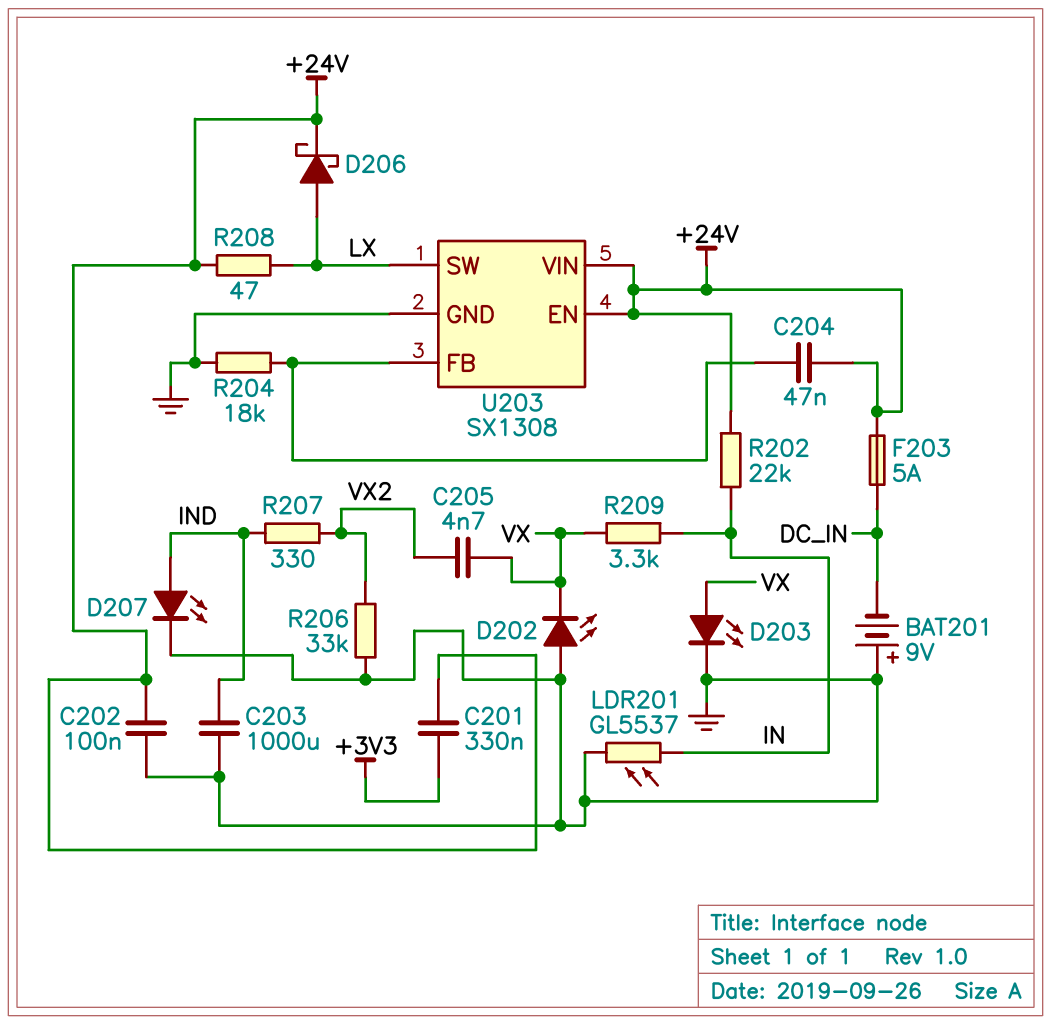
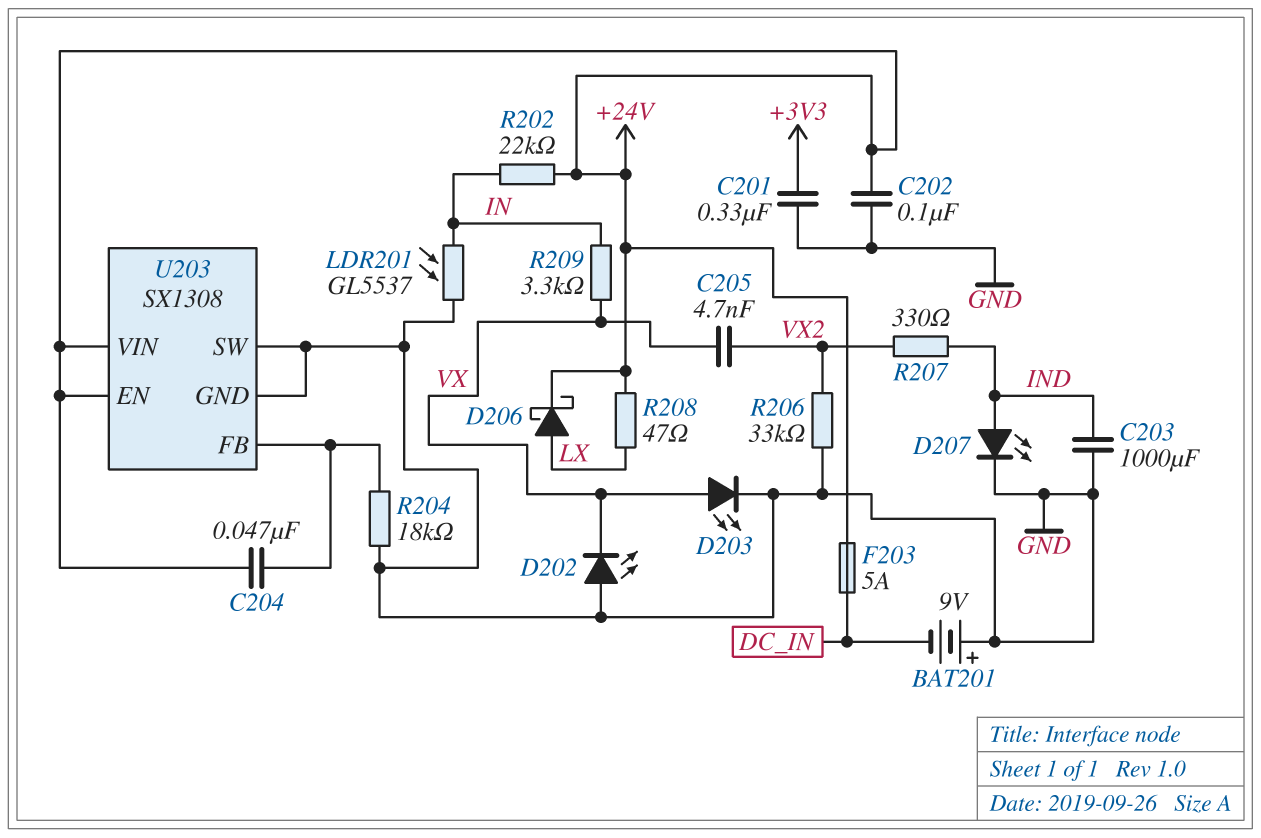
C201: 330nF (+3V3, +24V) -> 330nF (+3V3, GND)
U203 pin SW: LX -> GND

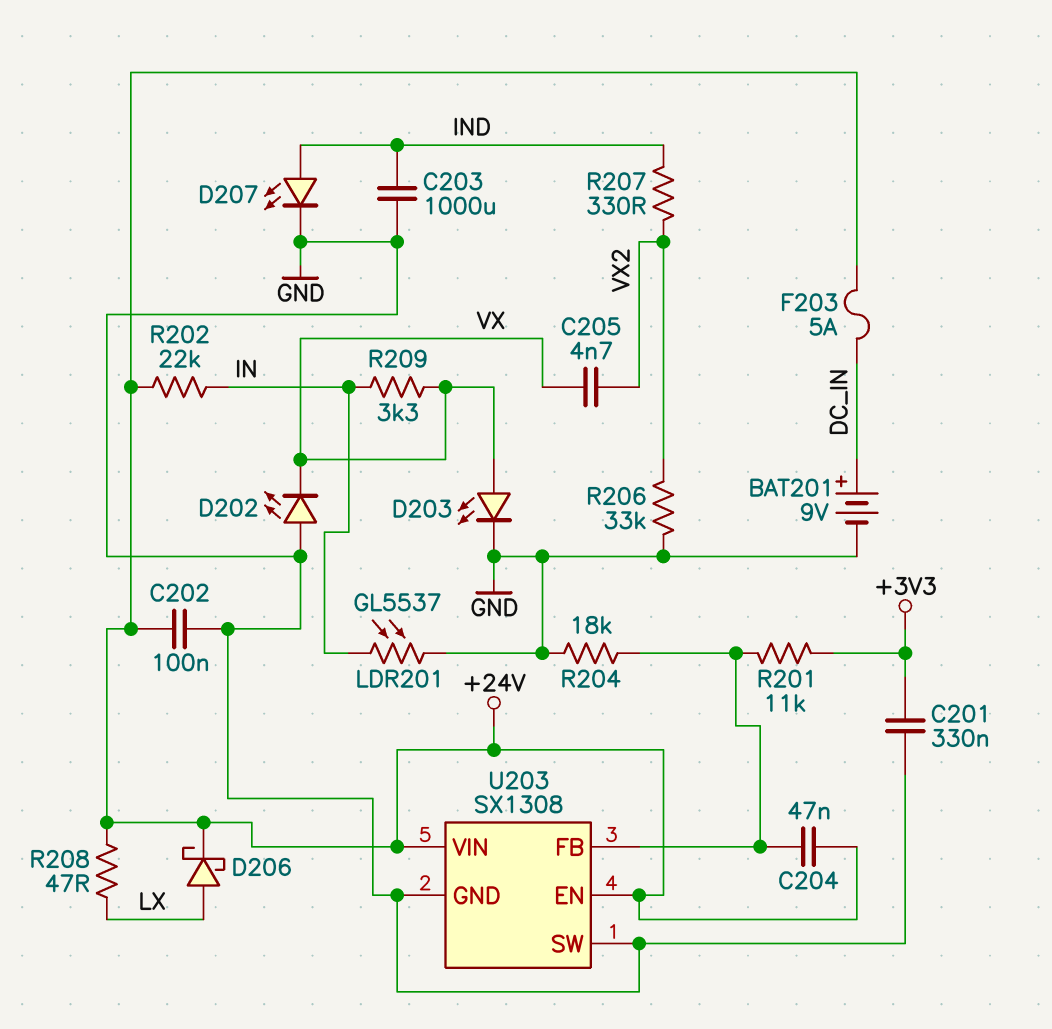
BAT201: 9V (plus GND, minus DC_IN) -> 9V (plus DC_IN, minus GND)
R201: none -> 11k (+3V3, U203/FB)

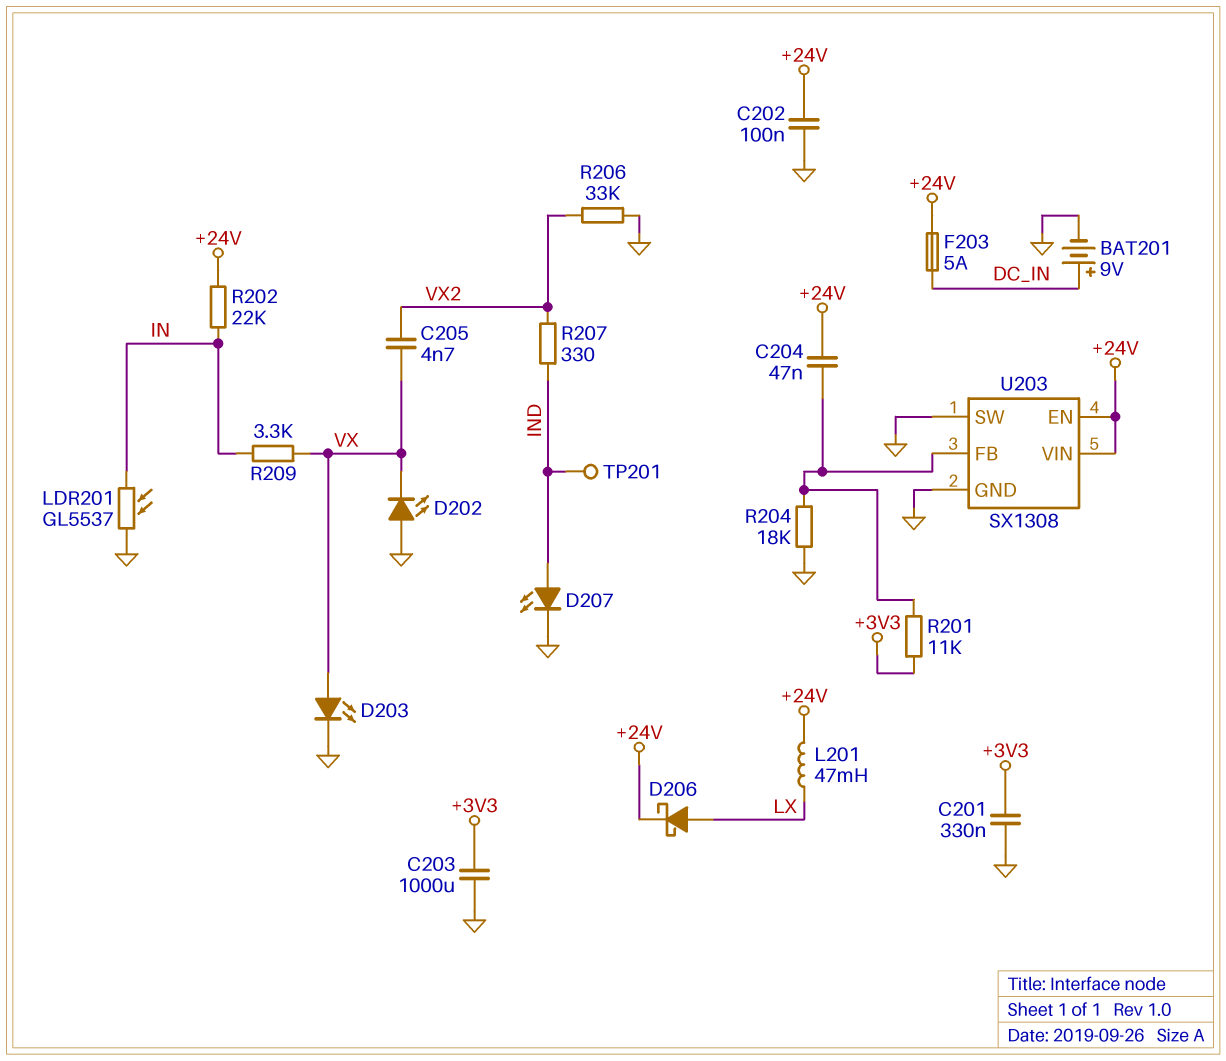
C203: 1000uF (GND, IND) -> 1000uF (+3V3, GND)
L201: none -> 47mH (+24V, LX)
R208: 47 (+24V, LX) -> none
TP201: none -> test point (IND)

